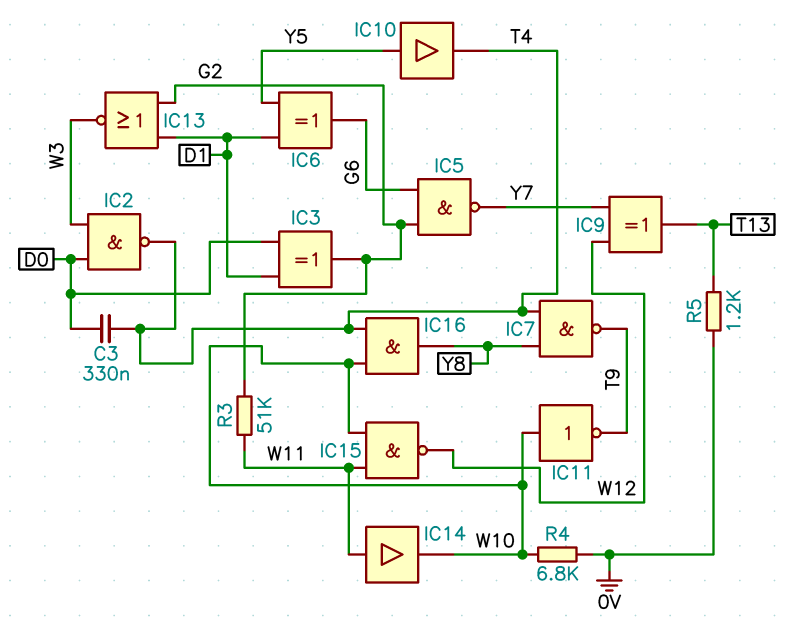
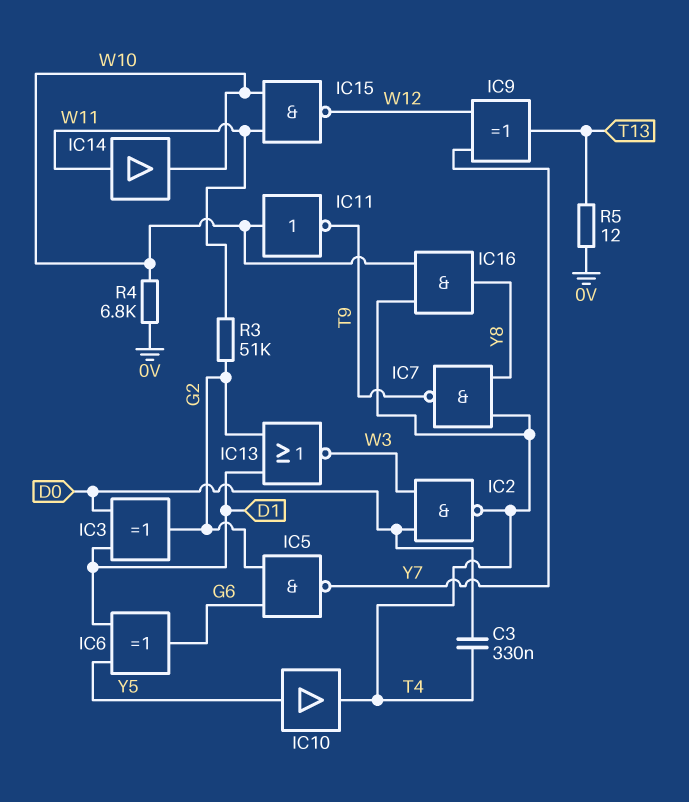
R5: 1.2k (0V, T13) -> 12 (0V, T13)

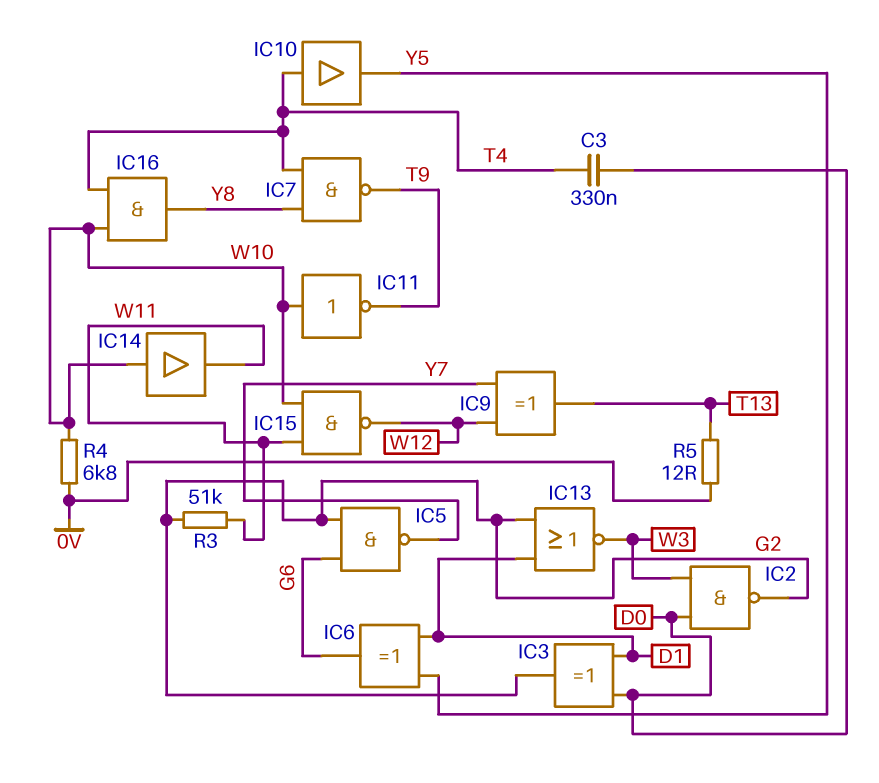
IC2: NAND (in D0, in W3, out T4) -> NAND (in D0, in W3, out G2)
IC10: buffer (in Y5, out T4) -> buffer (in T4, out Y5)
IC14: buffer (in W11, out W10) -> buffer (in W10, out W11)

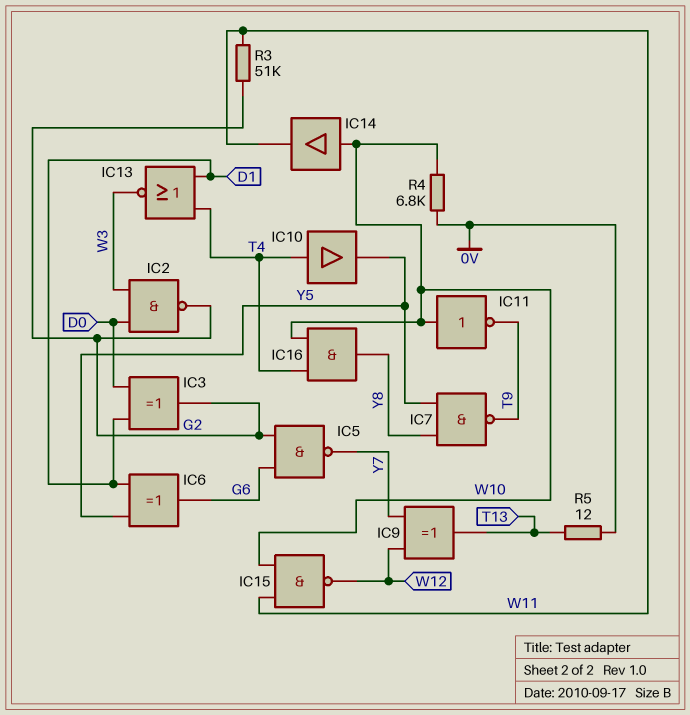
C3: 330nF (D0, T4) -> none
IC7: NAND (in T4, in Y8, out T9) -> NAND (in Y5, in Y8, out T9)
IC13: NOR (in D1, in G2, out W3) -> NOR (in D1, in T4, out W3)

